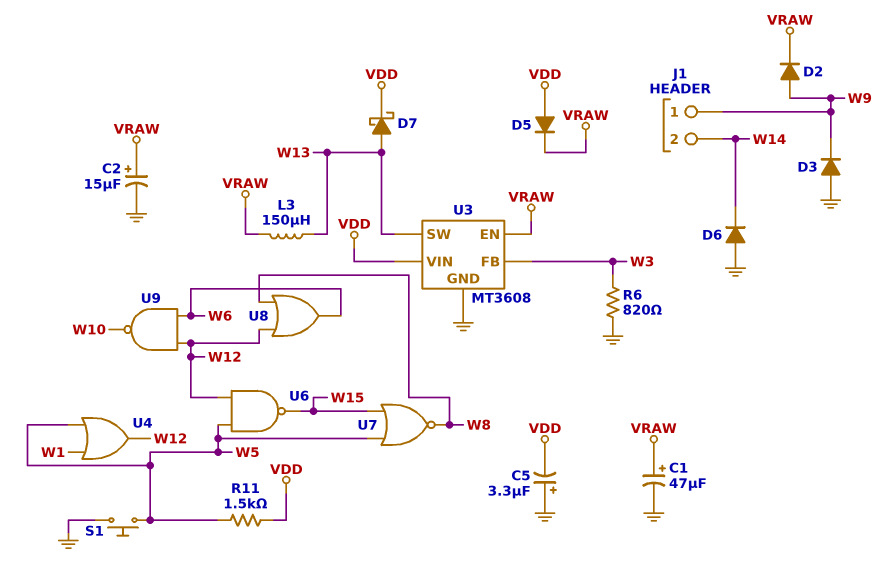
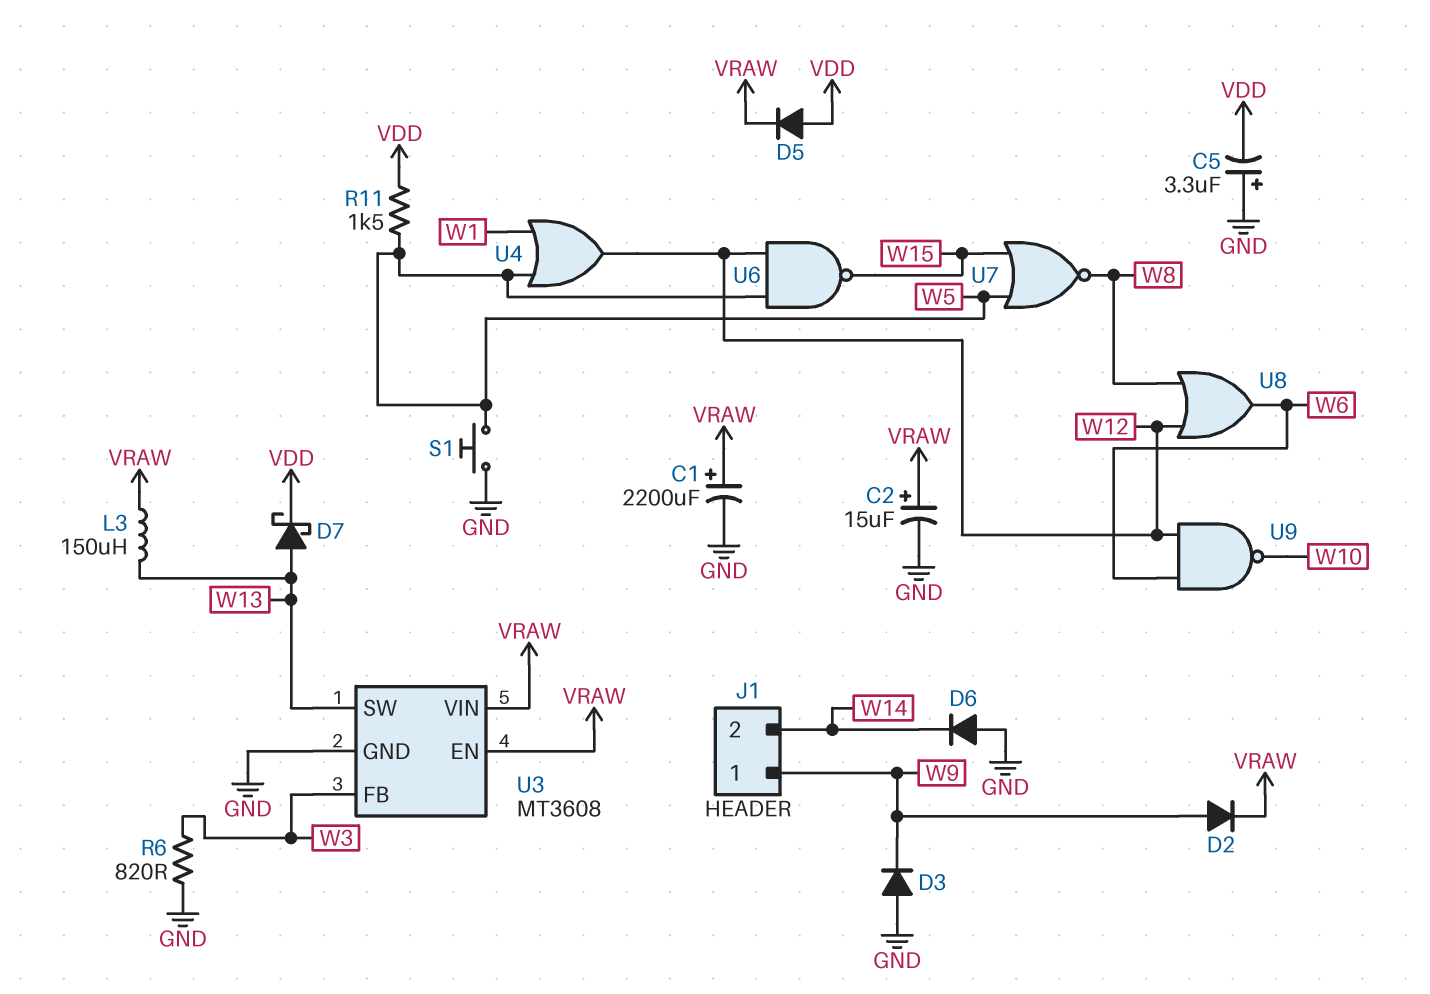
C1: 47uF (plus VRAW, minus GND) -> 2200uF (plus VRAW, minus GND)
U3 pin VIN: VDD -> VRAW

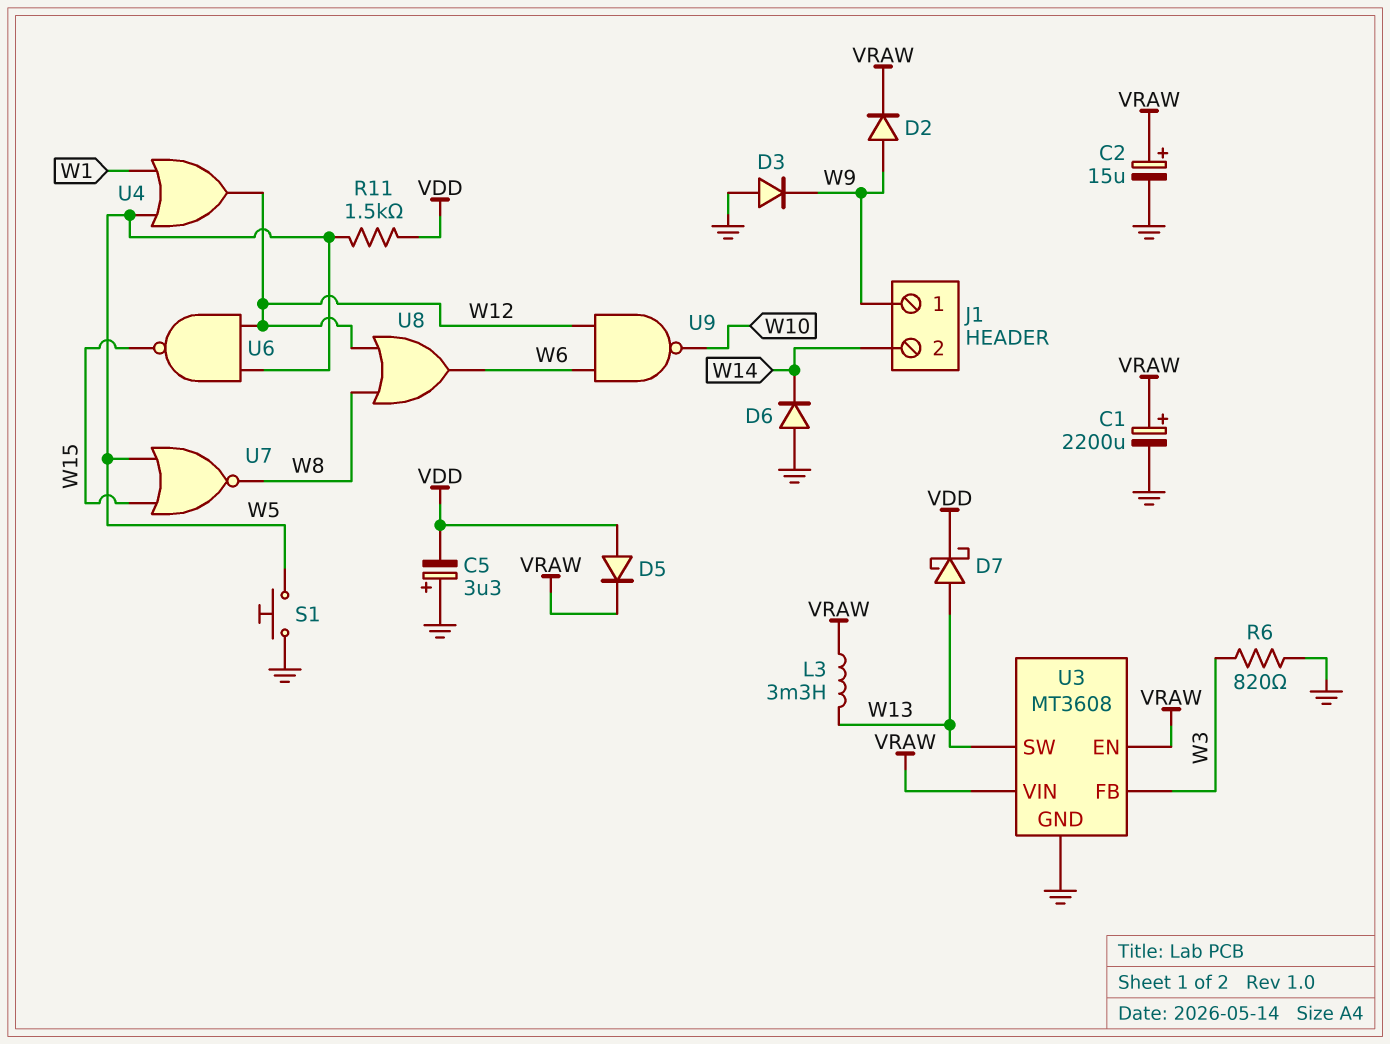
L3: 150uH (VRAW, W13) -> 3.3mH (VRAW, W13)

